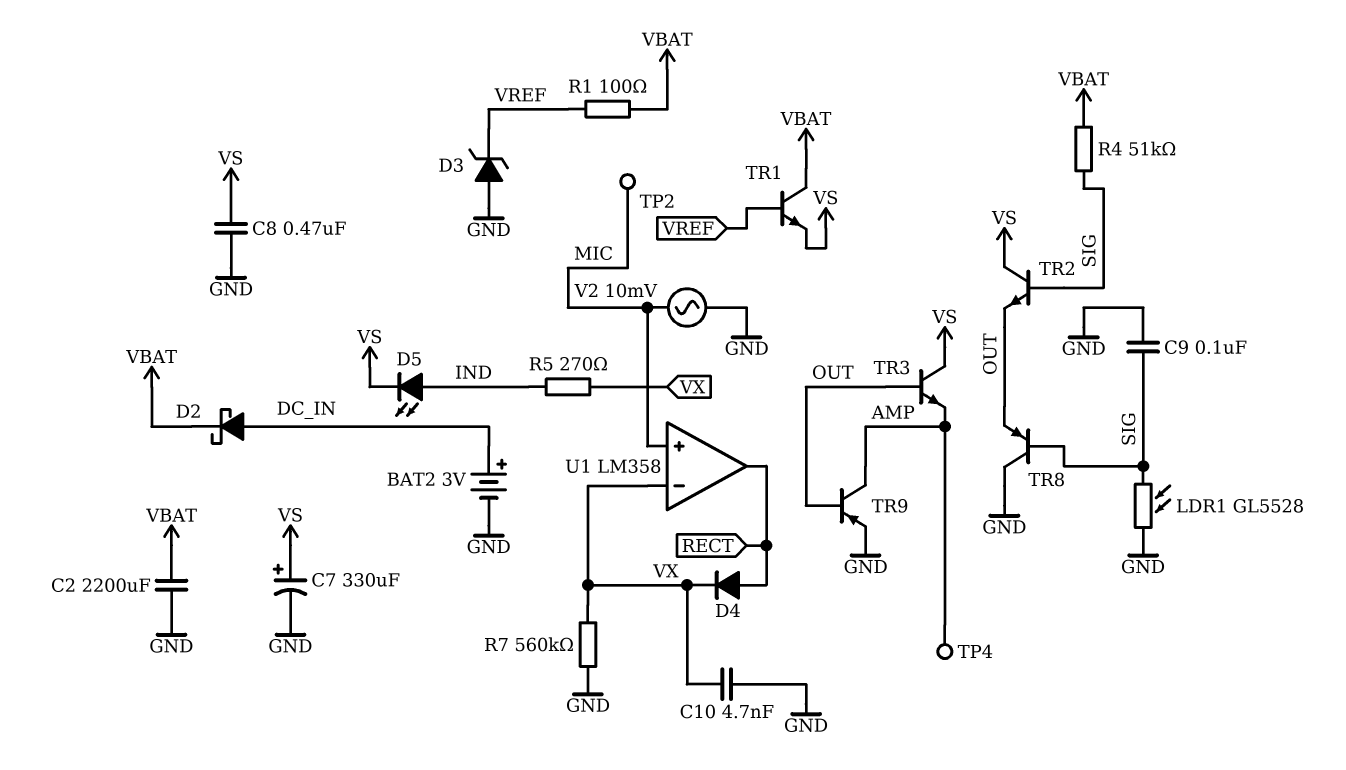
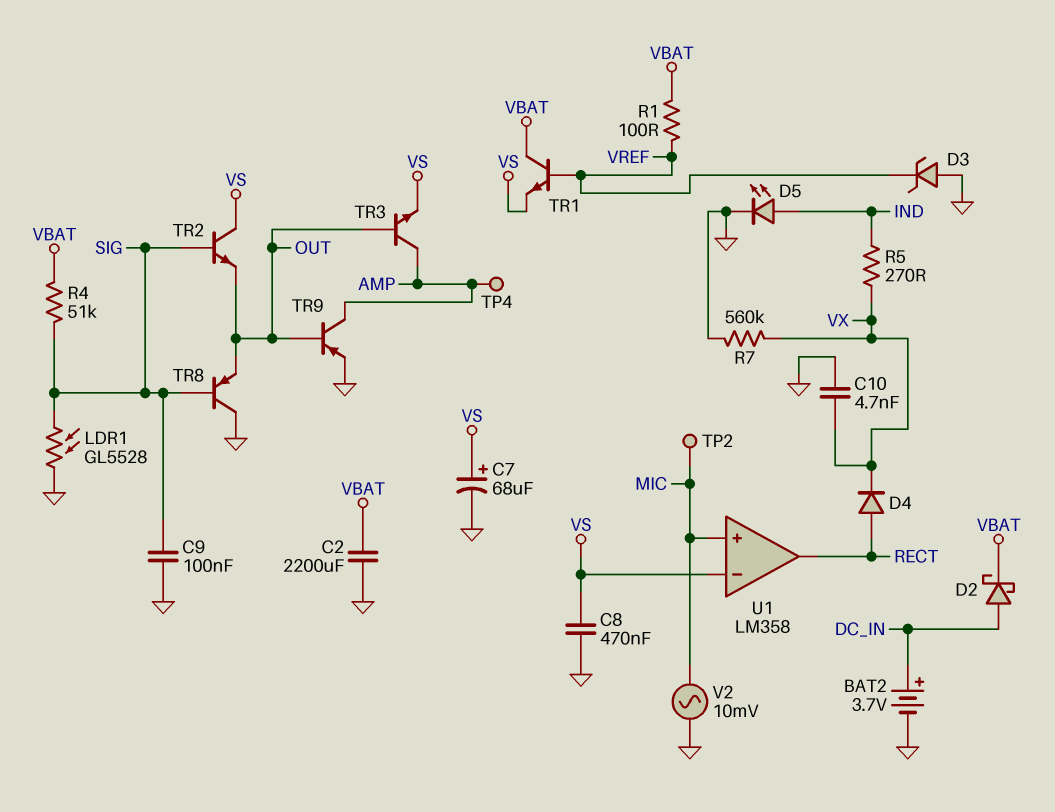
BAT2: 3V (plus DC_IN, minus GND) -> 3.7V (plus DC_IN, minus GND)
C7: 330uF (plus VS, minus GND) -> 68uF (plus VS, minus GND)
D5: LED (A IND, K VS) -> LED (A IND, K GND)
TR3: NPN (B OUT, C VS, E AMP) -> NPN (B OUT, C AMP, E VS)
U1 pin in-: VX -> VS

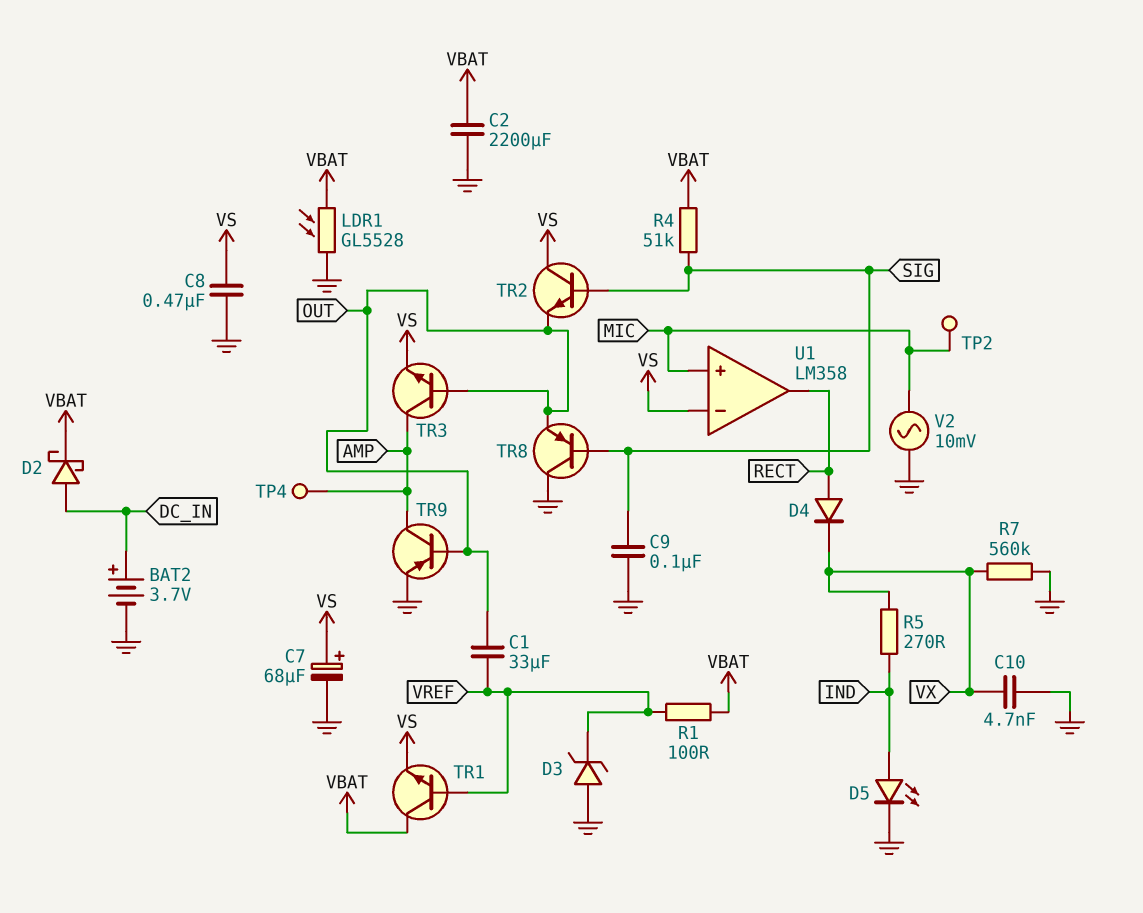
C1: none -> 33uF (OUT, VREF)
LDR1: GL5528 (GND, SIG) -> GL5528 (GND, VBAT)

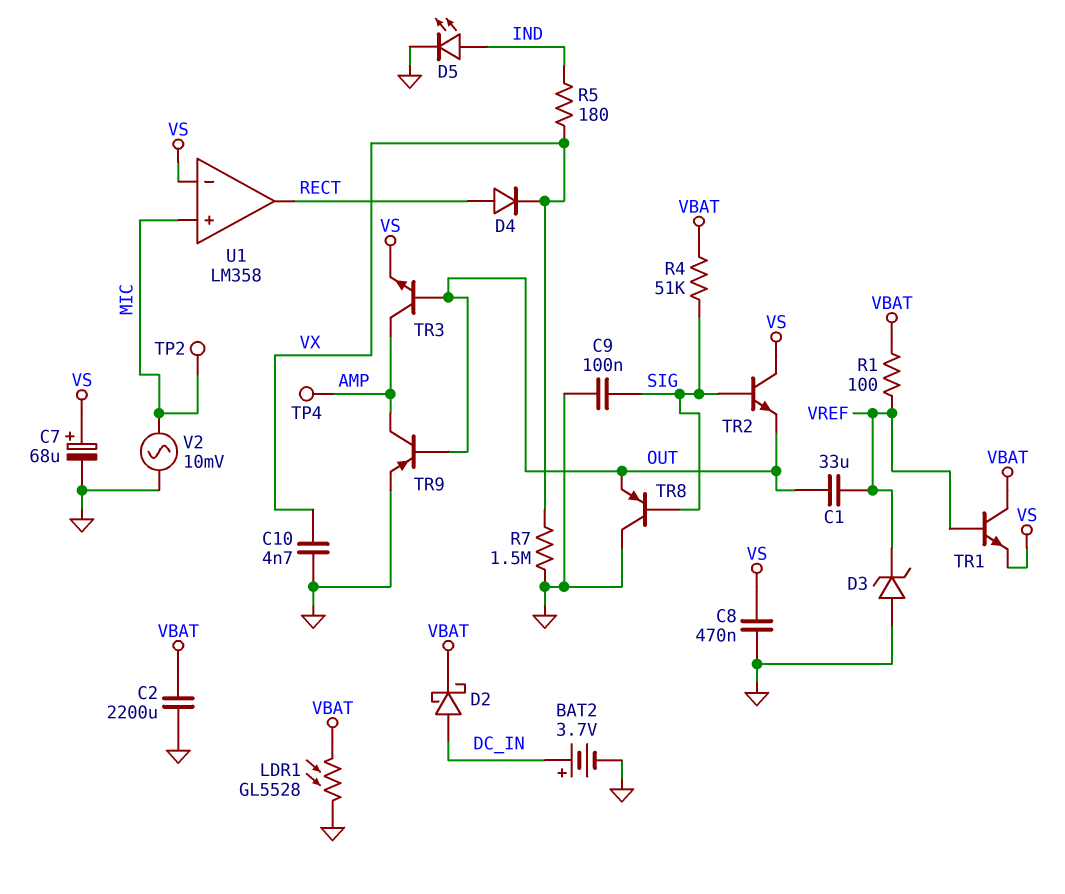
R5: 270 (IND, VX) -> 180 (IND, VX)
R7: 560k (GND, VX) -> 1.5M (GND, VX)

